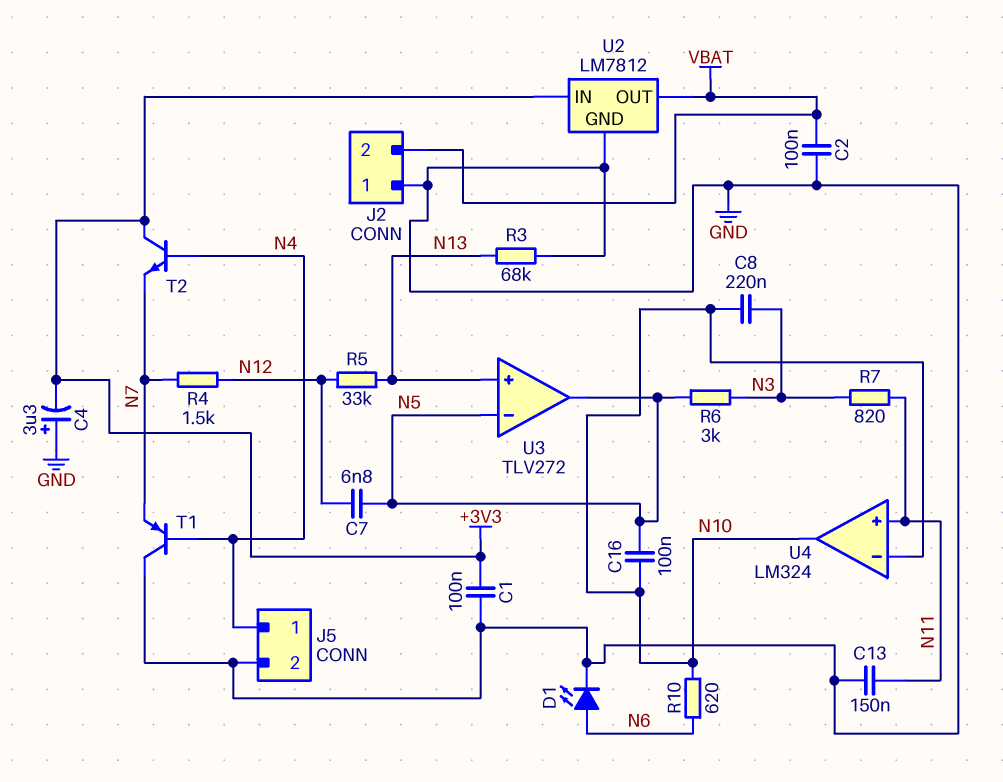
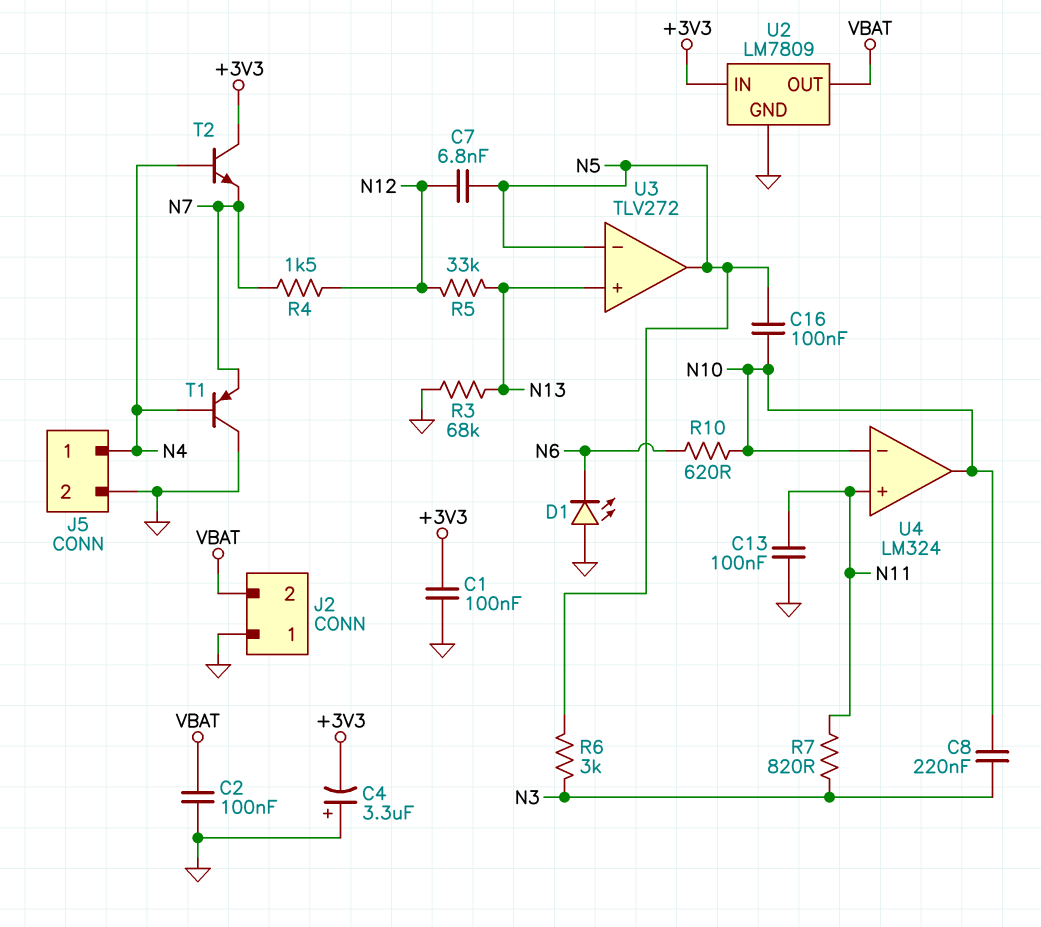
C13: 150nF (GND, N11) -> 100nF (GND, N11)
D1: LED (A N6, K GND) -> LED (A GND, K N6)
U2: LM7812 -> LM7809

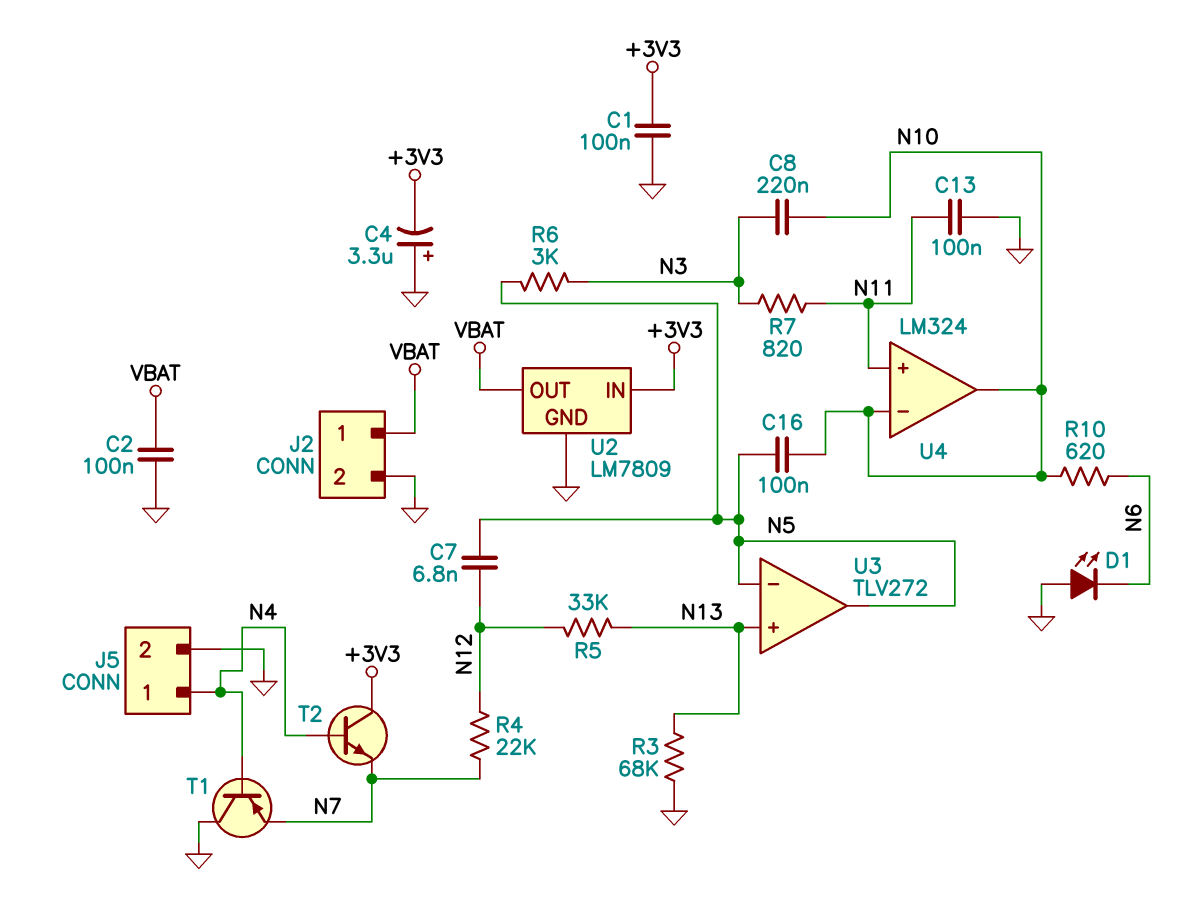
J2 pin 1: GND -> VBAT
J2 pin 2: VBAT -> GND
R4: 1.5k (N7, N12) -> 22k (N7, N12)

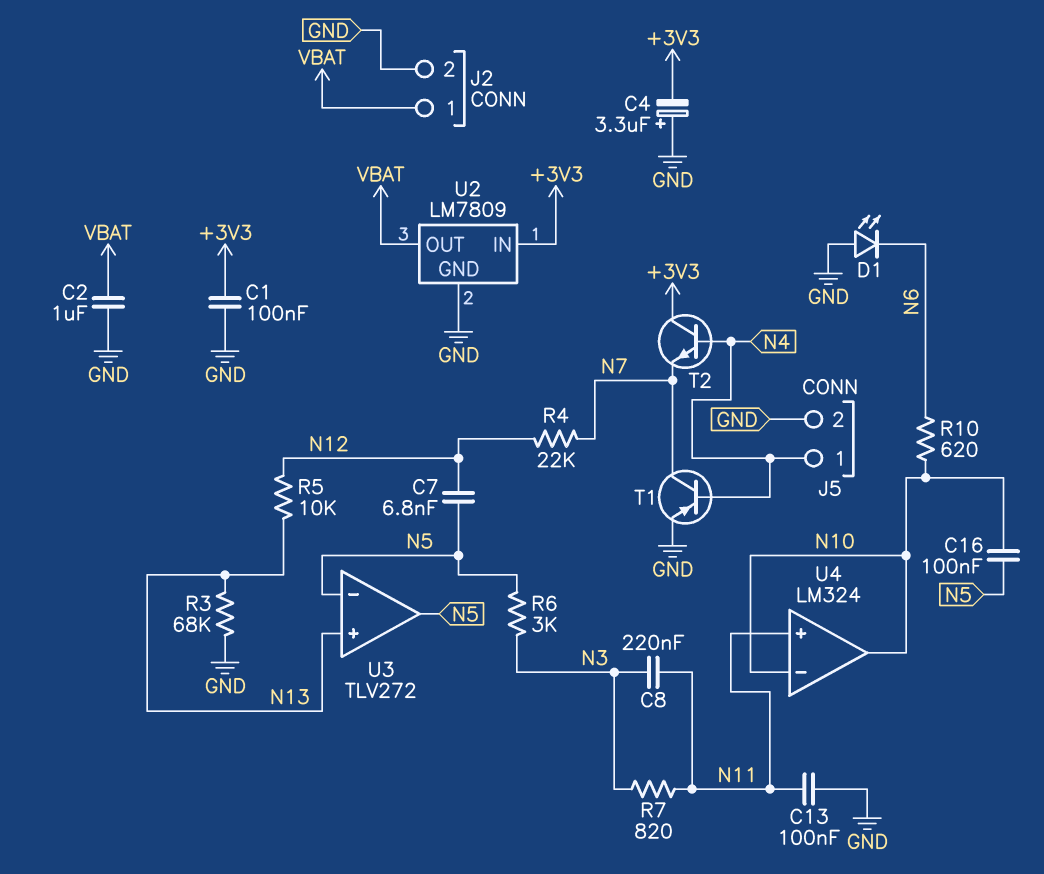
C2: 100nF (GND, VBAT) -> 1uF (GND, VBAT)
C8: 220nF (N3, N10) -> 220nF (N3, N11)
R5: 33k (N12, N13) -> 10k (N12, N13)
T1: PNP (B N4, C GND, E N7) -> PNP (B N4, C N7, E GND)

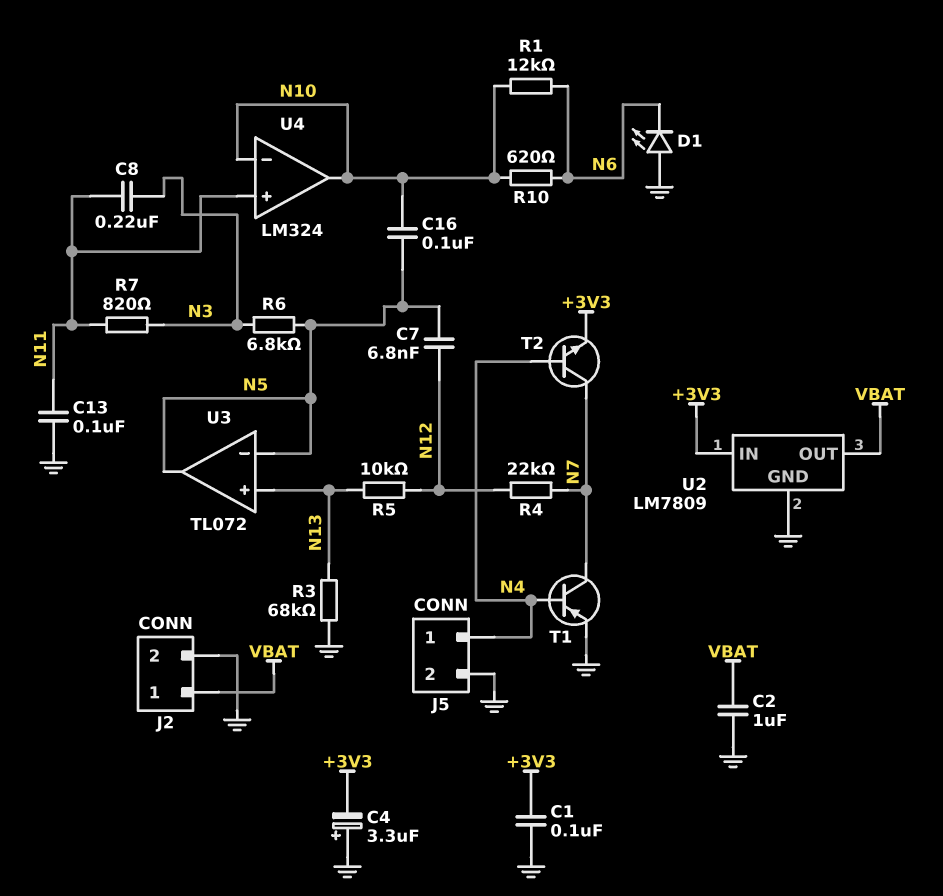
R1: none -> 12k (N6, N10)
R6: 3k (N3, N5) -> 6.8k (N3, N5)
T2: NPN (B N4, C +3V3, E N7) -> NPN (B N4, C N7, E +3V3)
U3: TLV272 -> TL072

